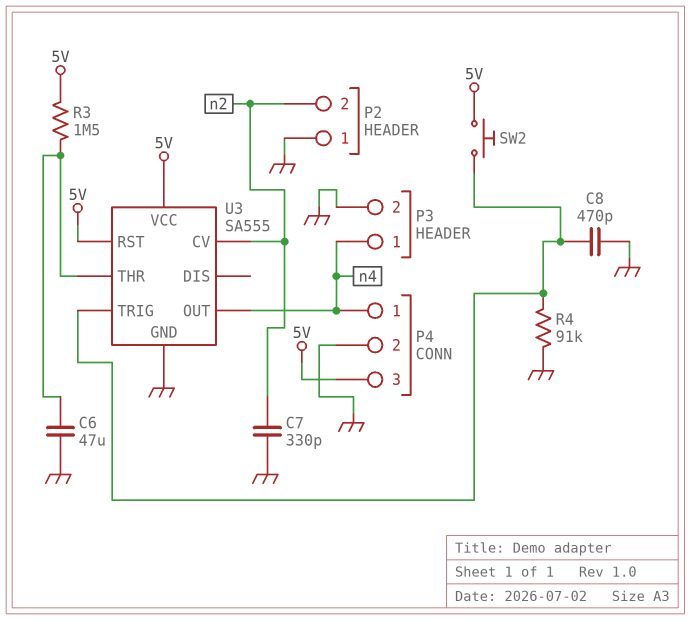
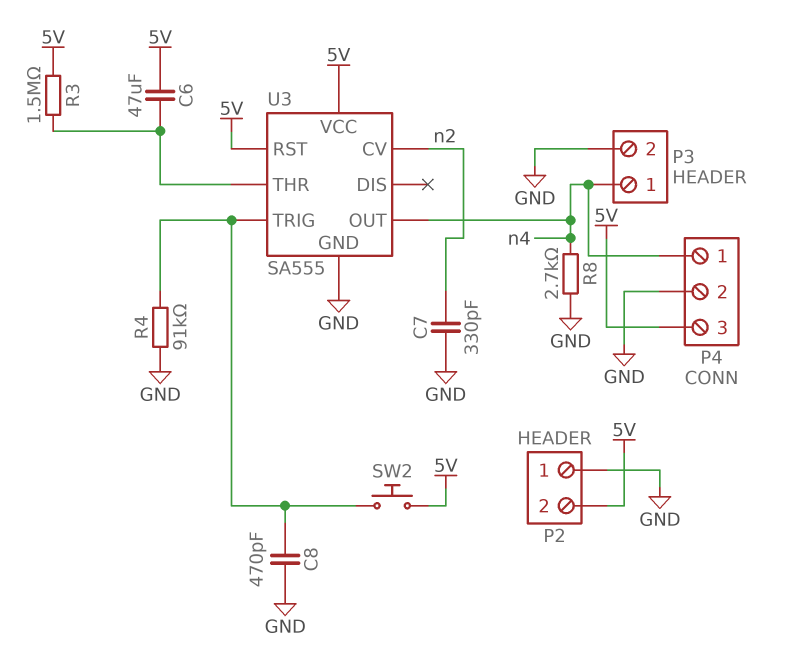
C6: 47uF (GND, U3/THR) -> 47uF (5V, U3/THR)
P2 pin 2: n2 -> 5V
R8: none -> 2.7k (GND, n4)

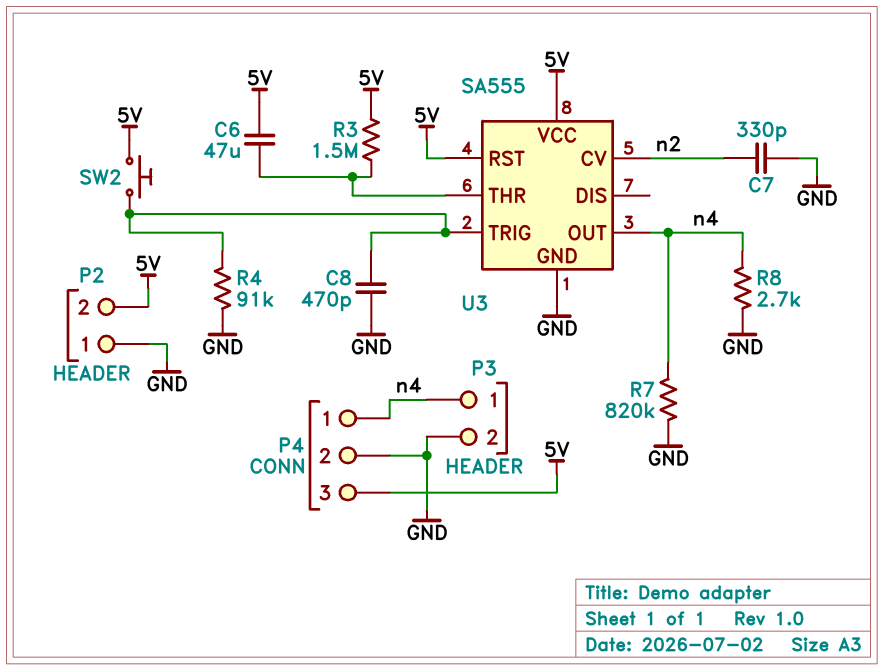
R7: none -> 820k (GND, n4)

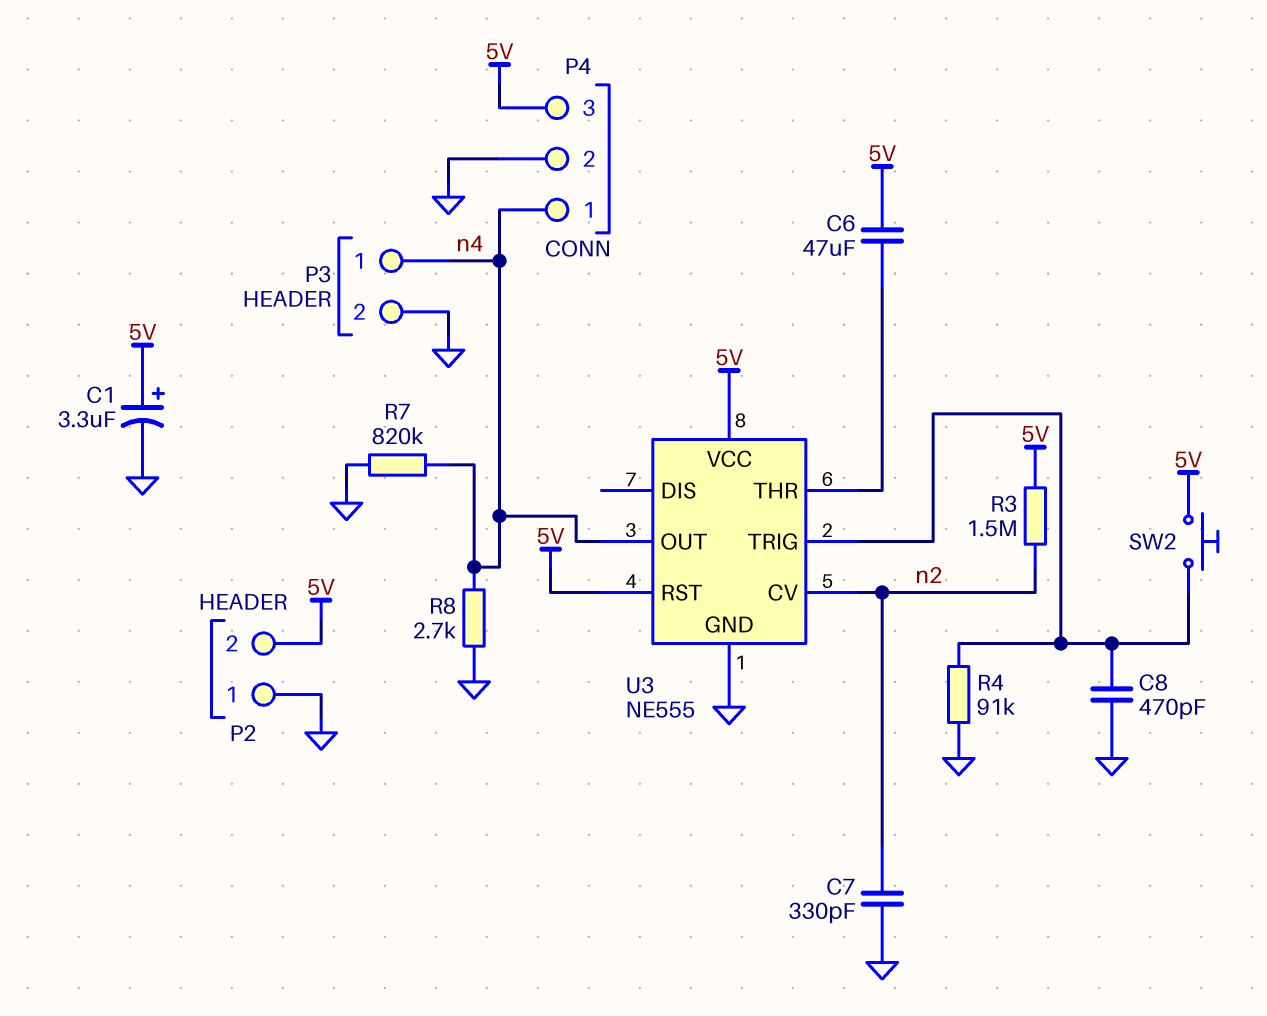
C1: none -> 3.3uF (plus 5V, minus GND)
R3: 1.5M (5V, U3/THR) -> 1.5M (5V, n2)
U3: SA555 -> NE555

